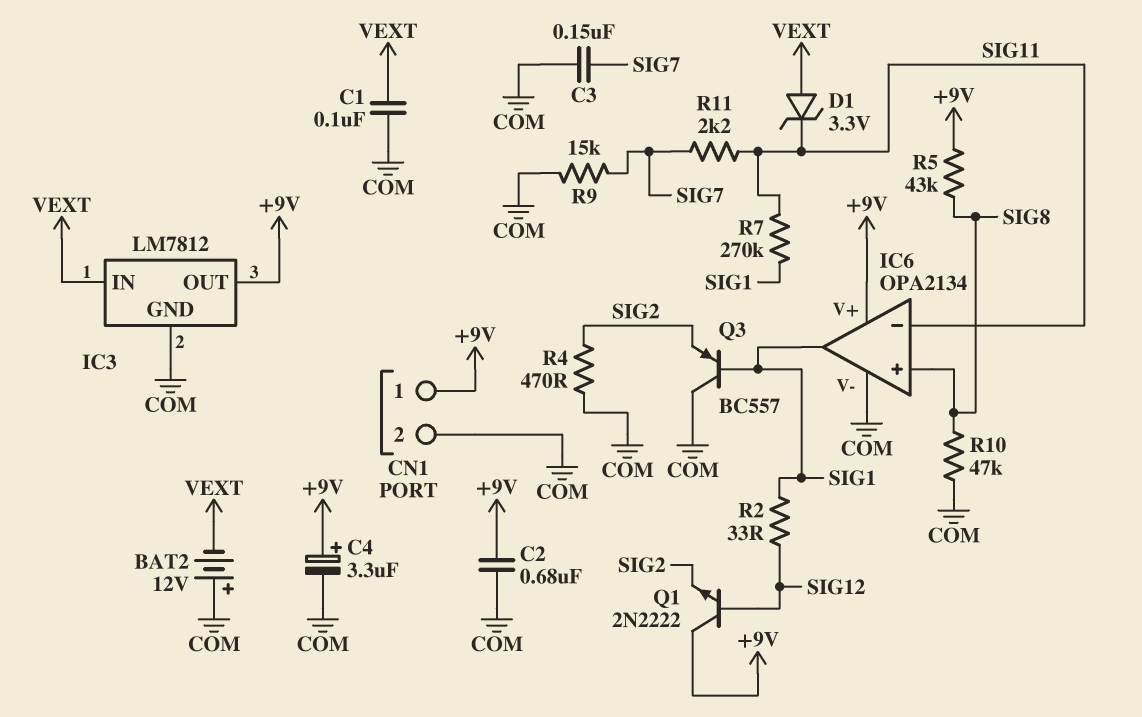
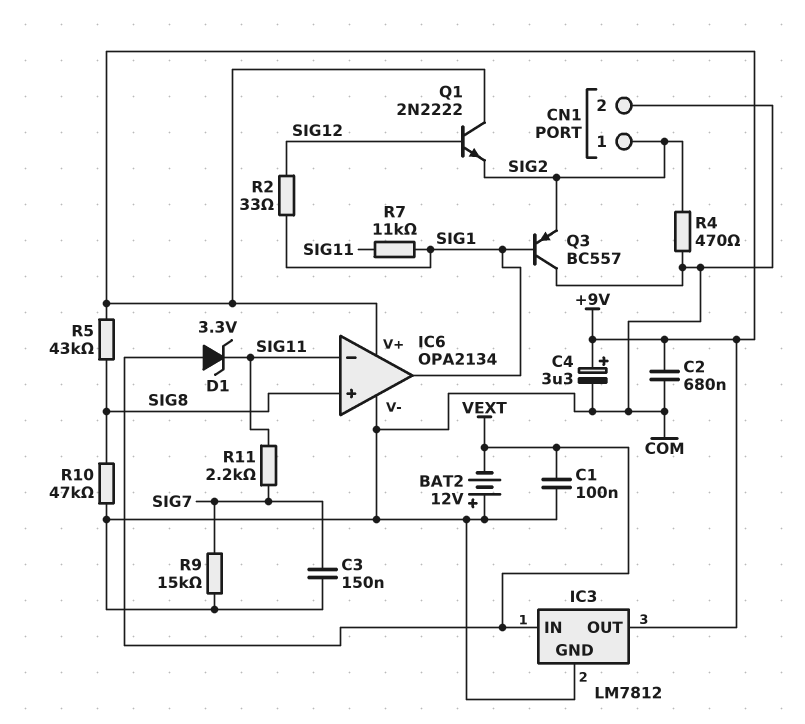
CN1 pin 1: +9V -> SIG2
R7: 270k (SIG1, SIG11) -> 11k (SIG1, SIG11)

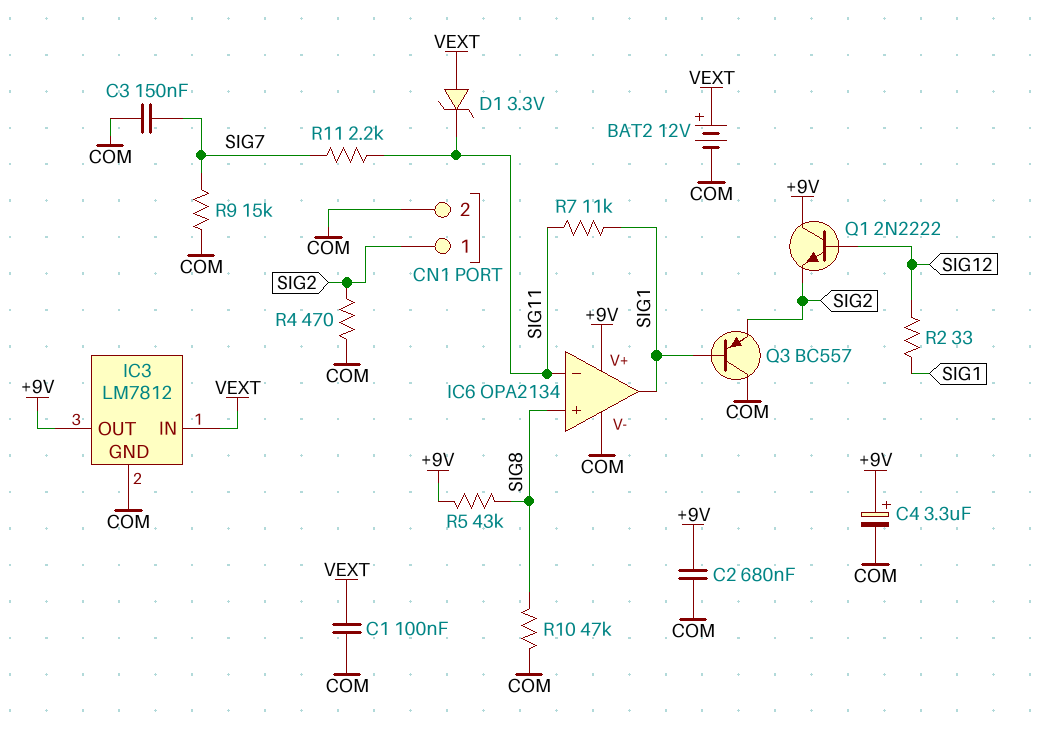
BAT2: 12V (plus COM, minus VEXT) -> 12V (plus VEXT, minus COM)

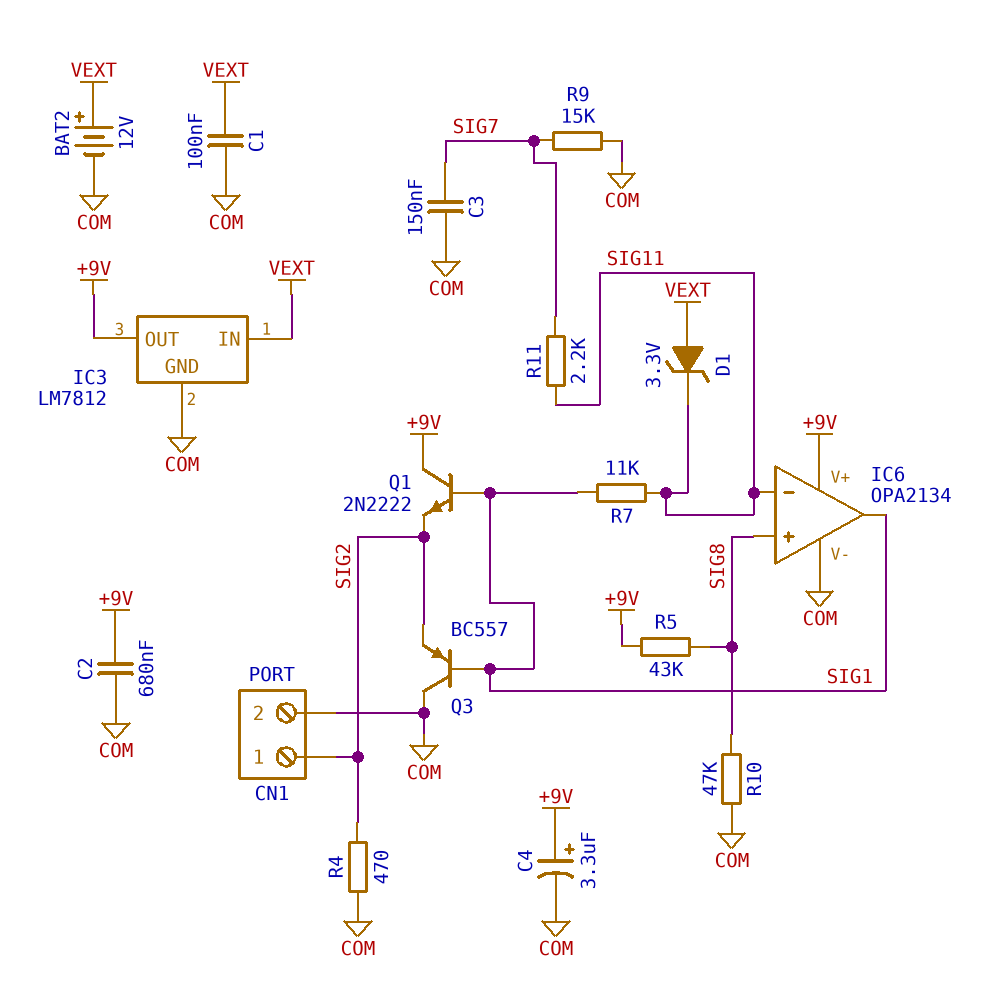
Q1: NPN 2N2222 (B SIG12, C +9V, E SIG2) -> NPN 2N2222 (B SIG1, C +9V, E SIG2)
R2: 33 (SIG1, SIG12) -> none

